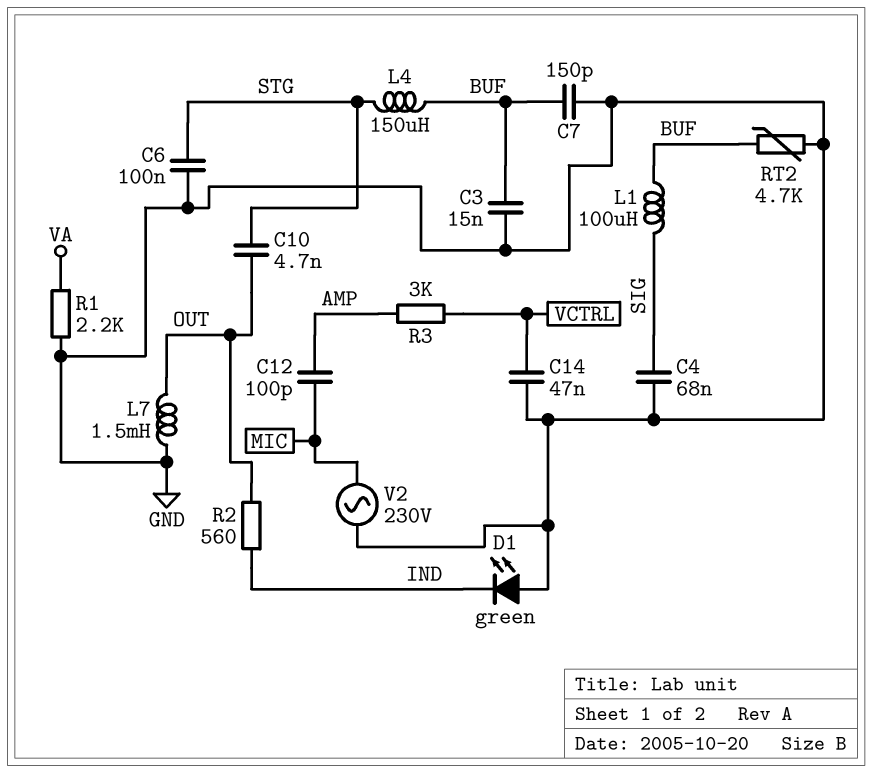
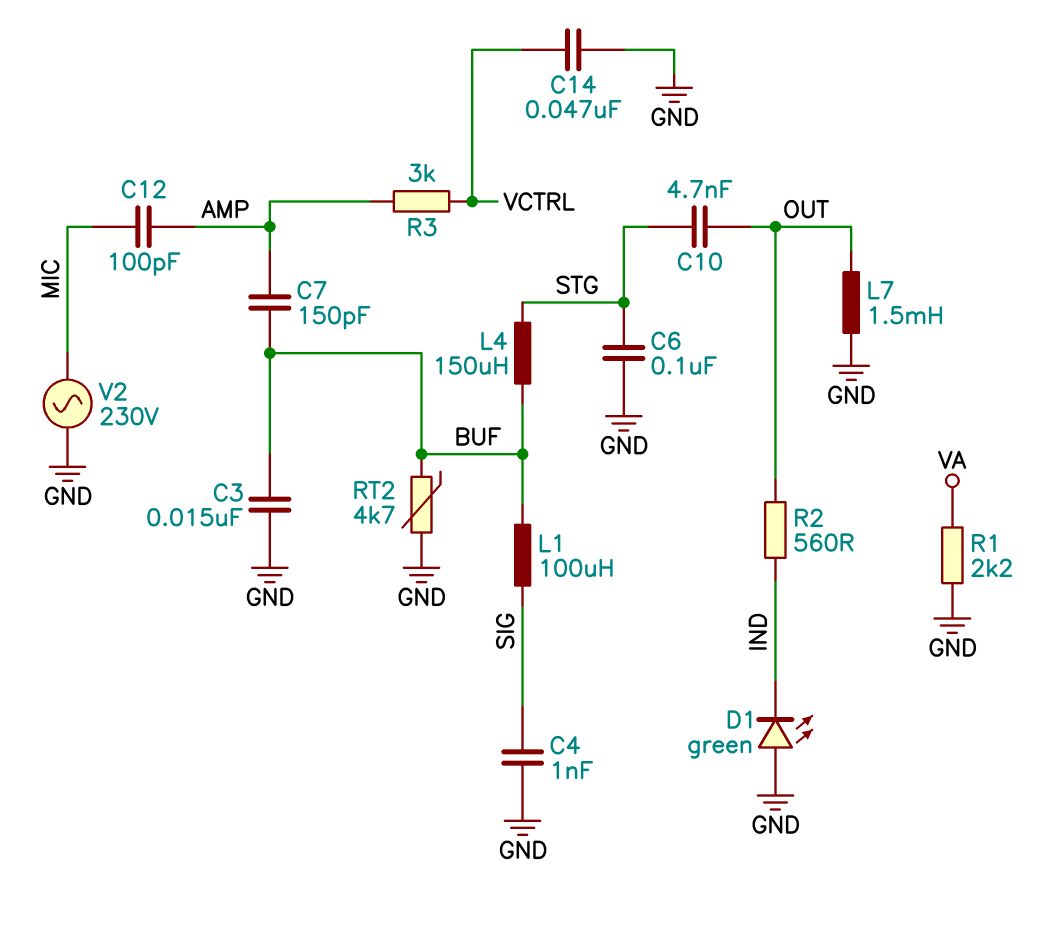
C4: 68nF (GND, SIG) -> 1nF (GND, SIG)
C7: 150pF (BUF, GND) -> 150pF (AMP, BUF)

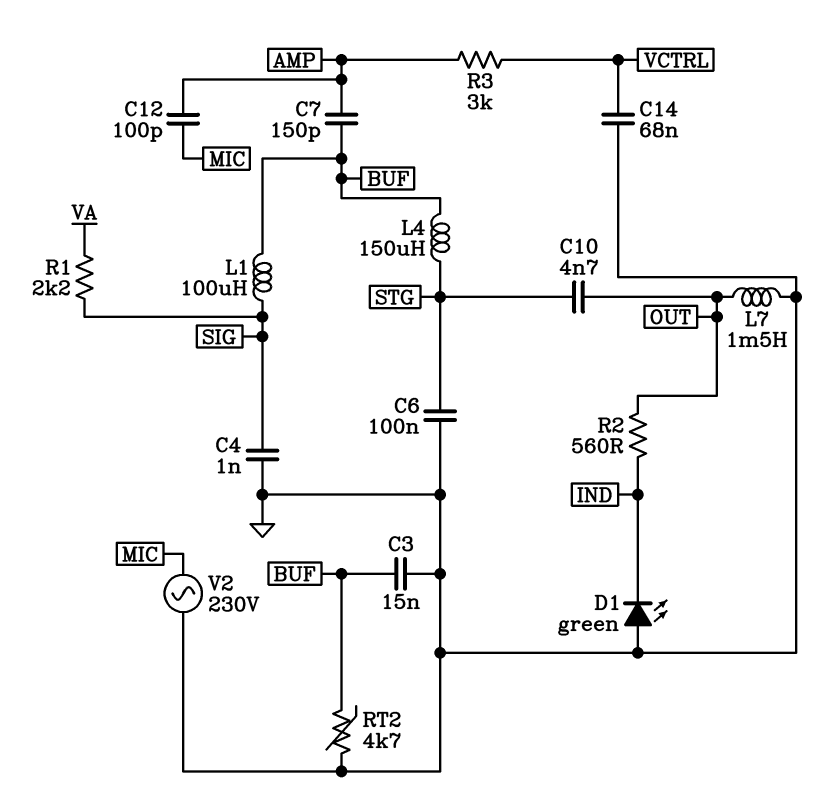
C14: 47nF (GND, VCTRL) -> 68nF (GND, VCTRL)
R1: 2.2k (GND, VA) -> 2.2k (SIG, VA)

